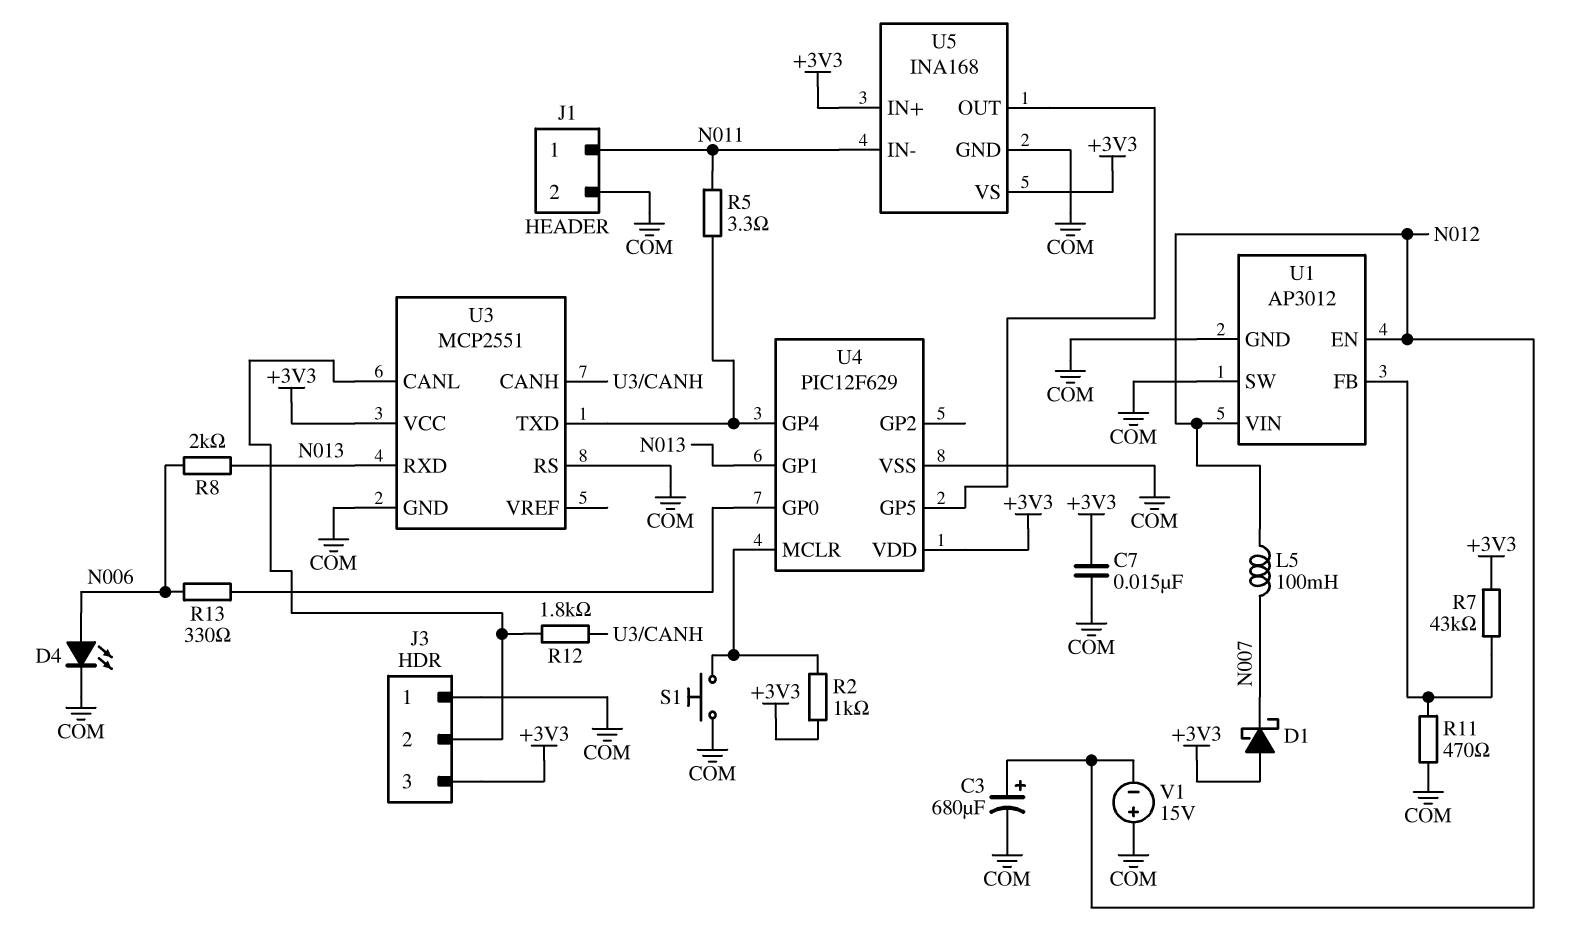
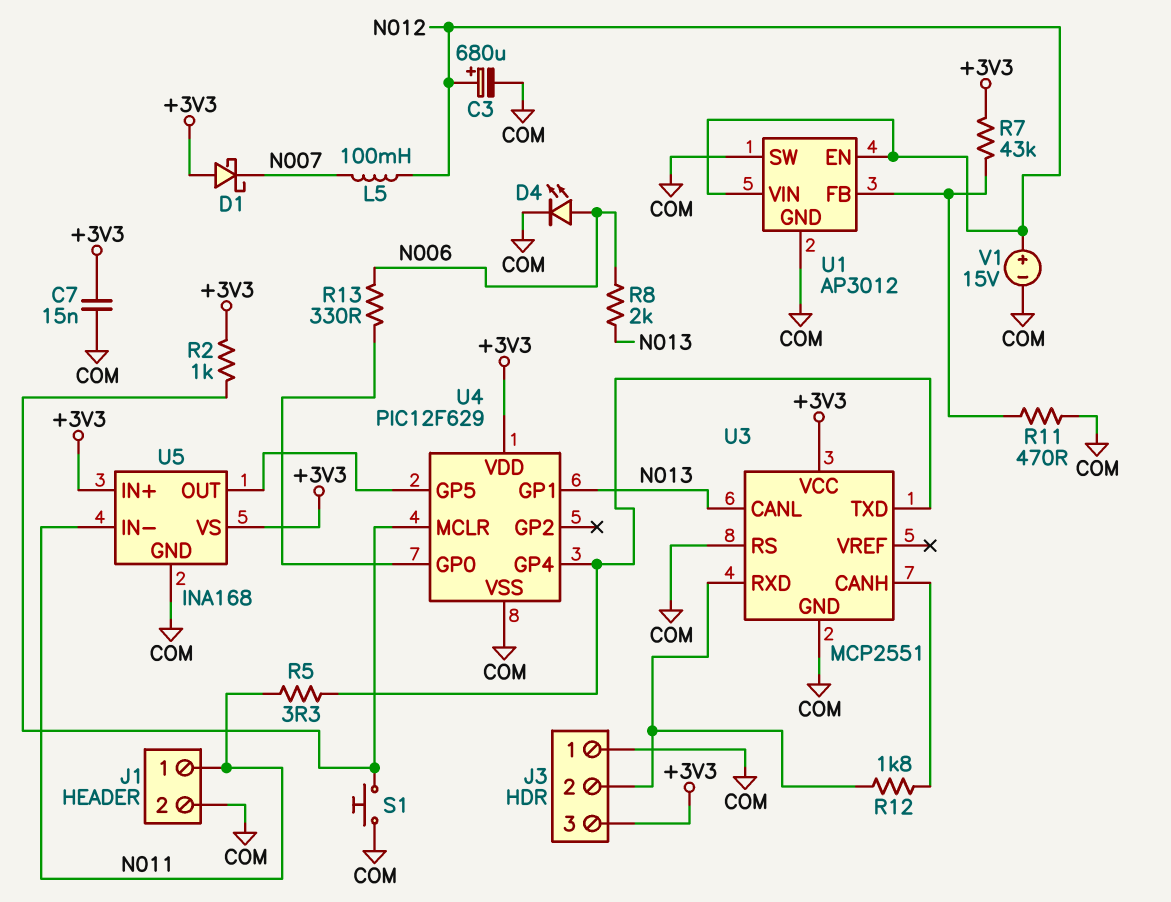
U3 pin CANL: J3/2 -> N013
U3 pin RXD: N013 -> J3/2
V1: 15V (plus COM, minus N012) -> 15V (plus N012, minus COM)

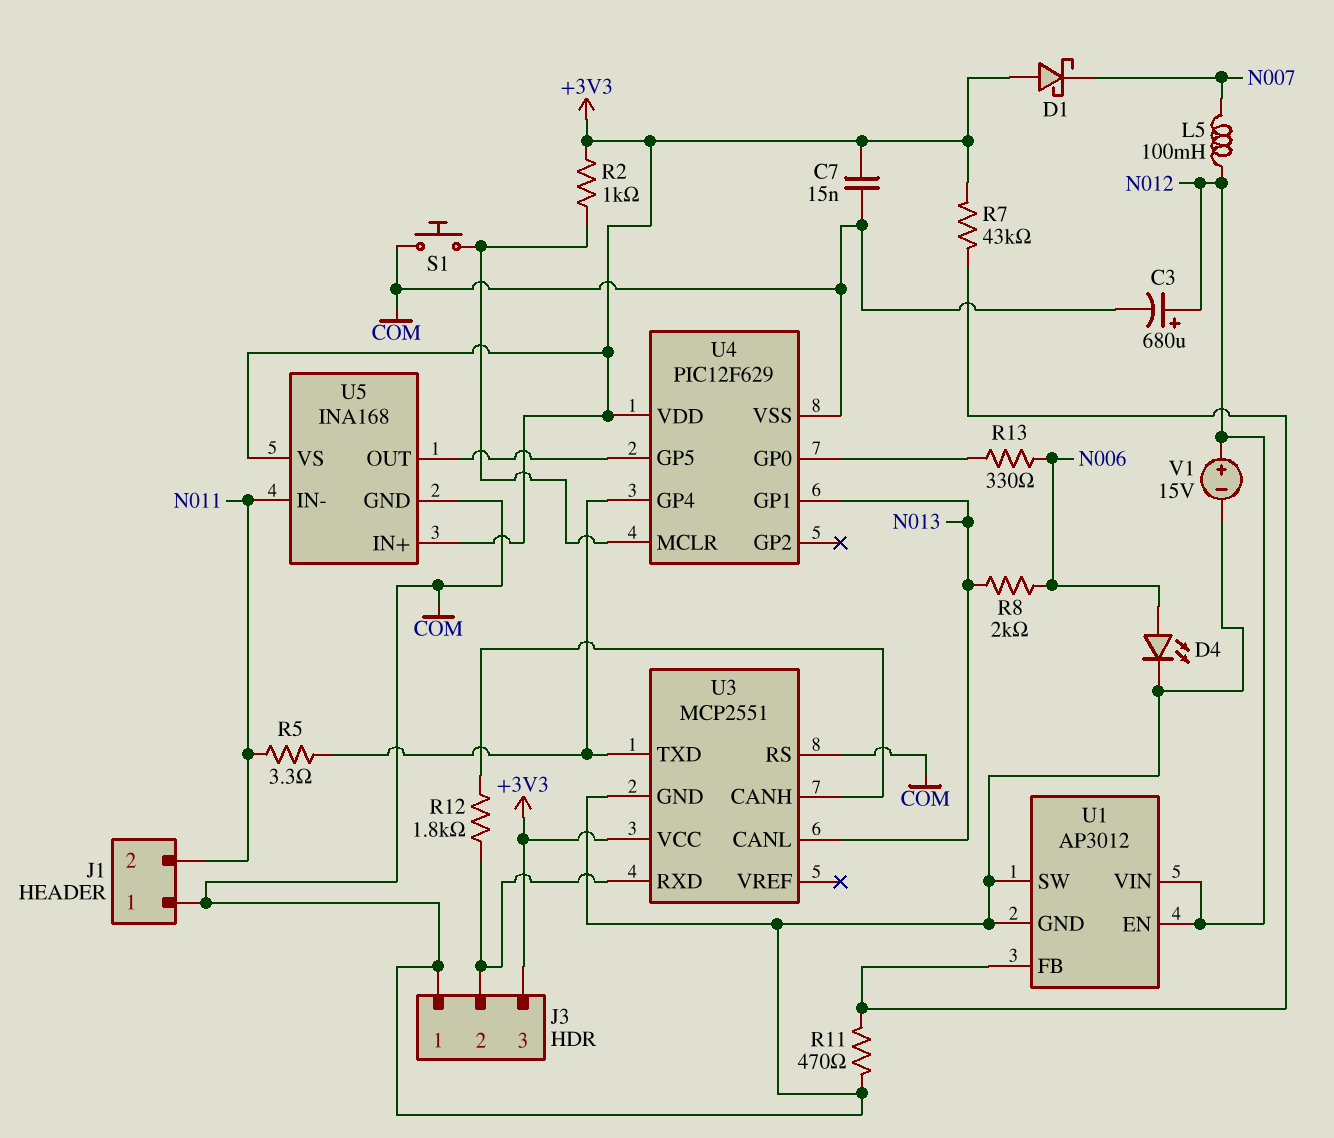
J1 pin 1: N011 -> COM
J1 pin 2: COM -> N011

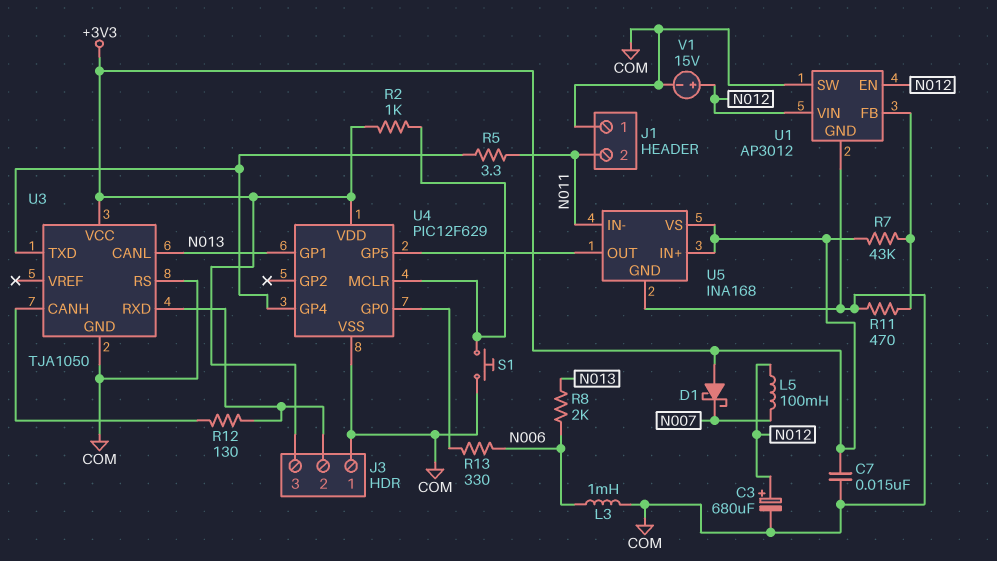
D4: LED (A N006, K COM) -> none
L3: none -> 1mH (COM, N006)
R12: 1.8k (J3/2, U3/CANH) -> 130 (J3/2, U3/CANH)
U3: MCP2551 -> TJA1050

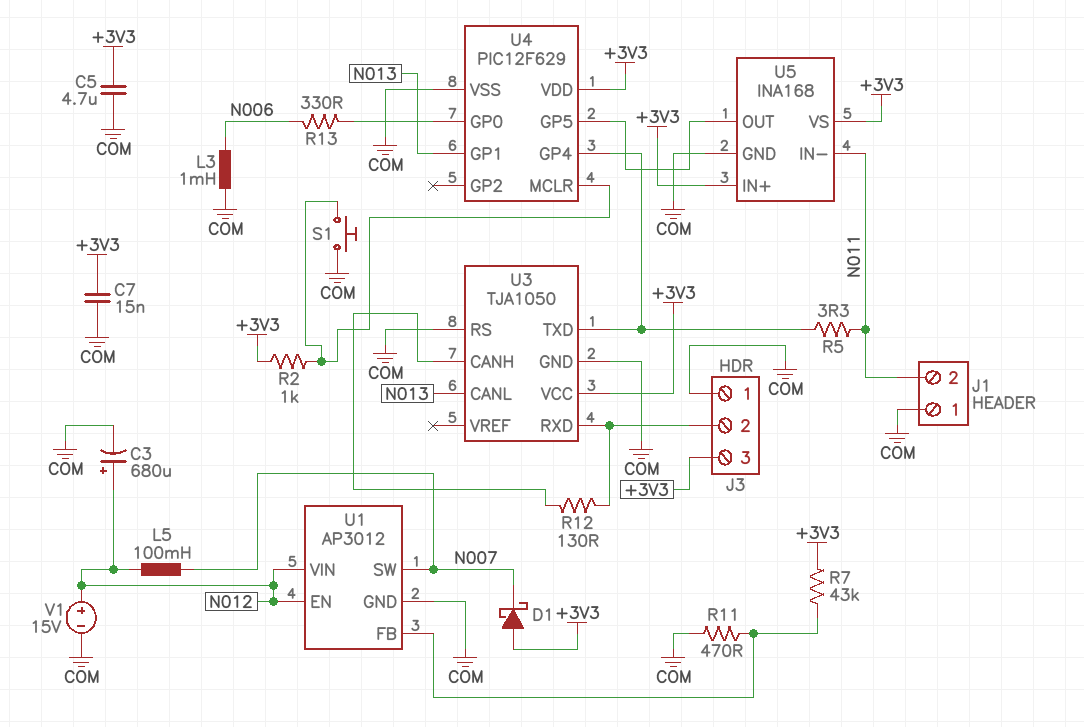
C5: none -> 4.7uF (+3V3, COM)
R8: 2k (N006, N013) -> none
U1 pin SW: COM -> N007

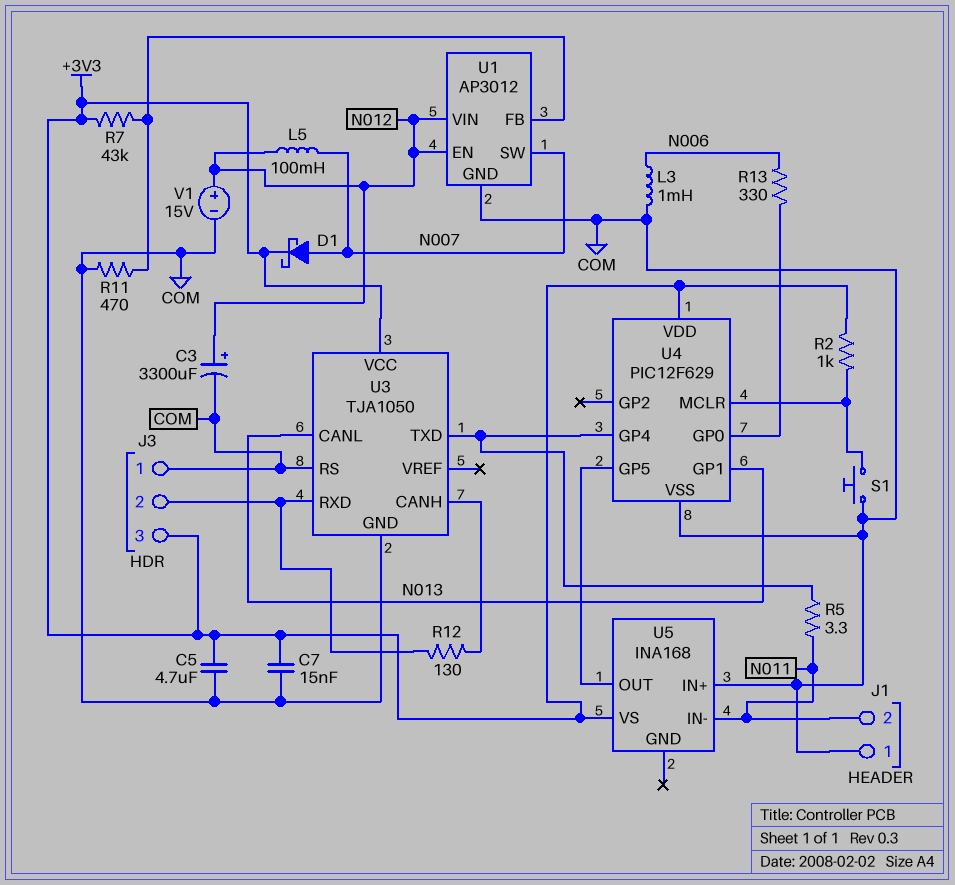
C3: 680uF (plus N012, minus COM) -> 3300uF (plus N012, minus COM)
D1: schottky (A +3V3, K N007) -> schottky (A N007, K +3V3)
U5 pin GND: COM -> none
U5 pin IN+: +3V3 -> COM

